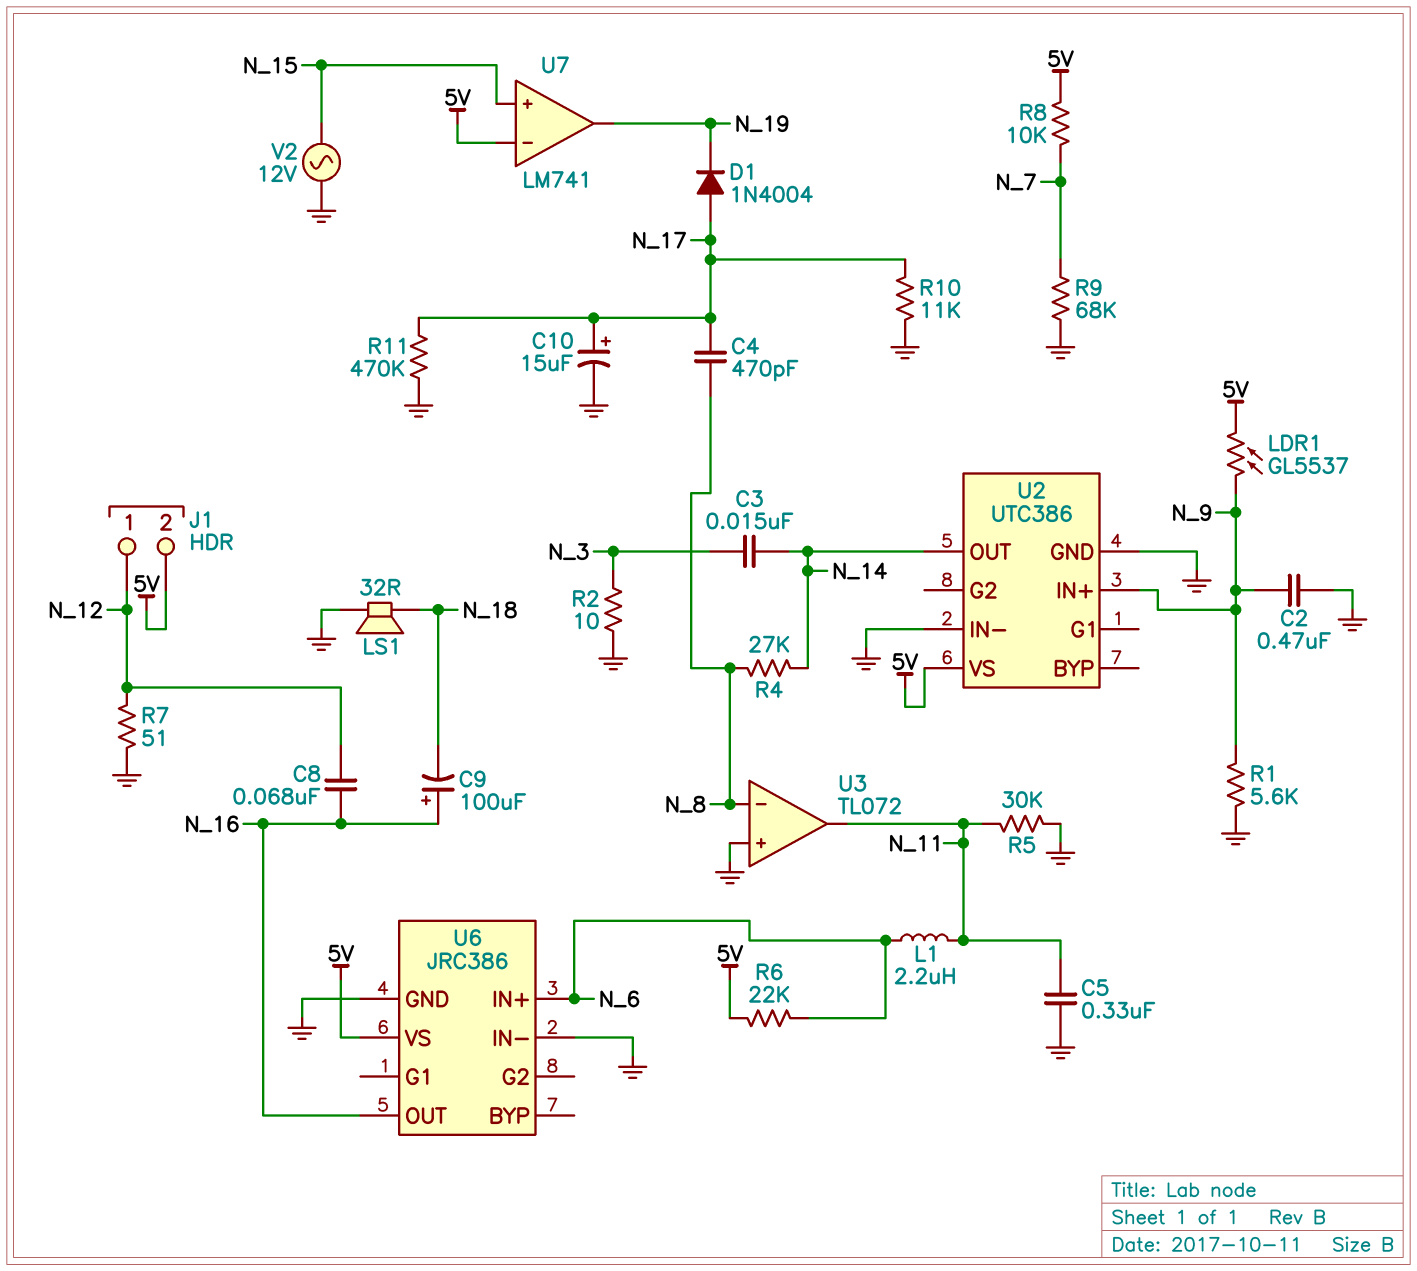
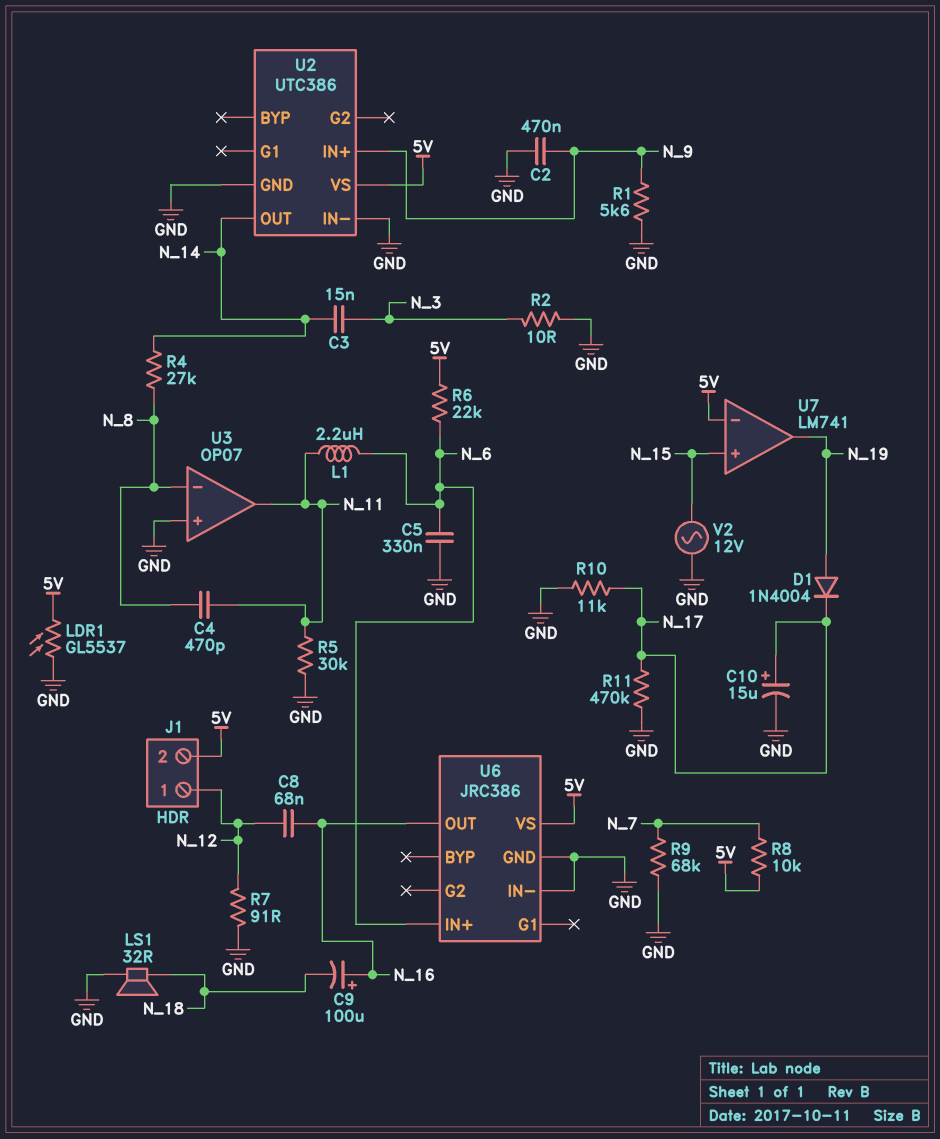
C4: 470pF (N_8, N_17) -> 470pF (N_8, N_11)
C5: 330nF (GND, N_11) -> 330nF (GND, N_6)
D1: diode 1N4004 (A N_17, K N_19) -> diode 1N4004 (A N_19, K N_17)
LDR1: GL5537 (5V, N_9) -> GL5537 (5V, GND)
R7: 51 (GND, N_12) -> 91 (GND, N_12)
U3: TL072 -> OP07

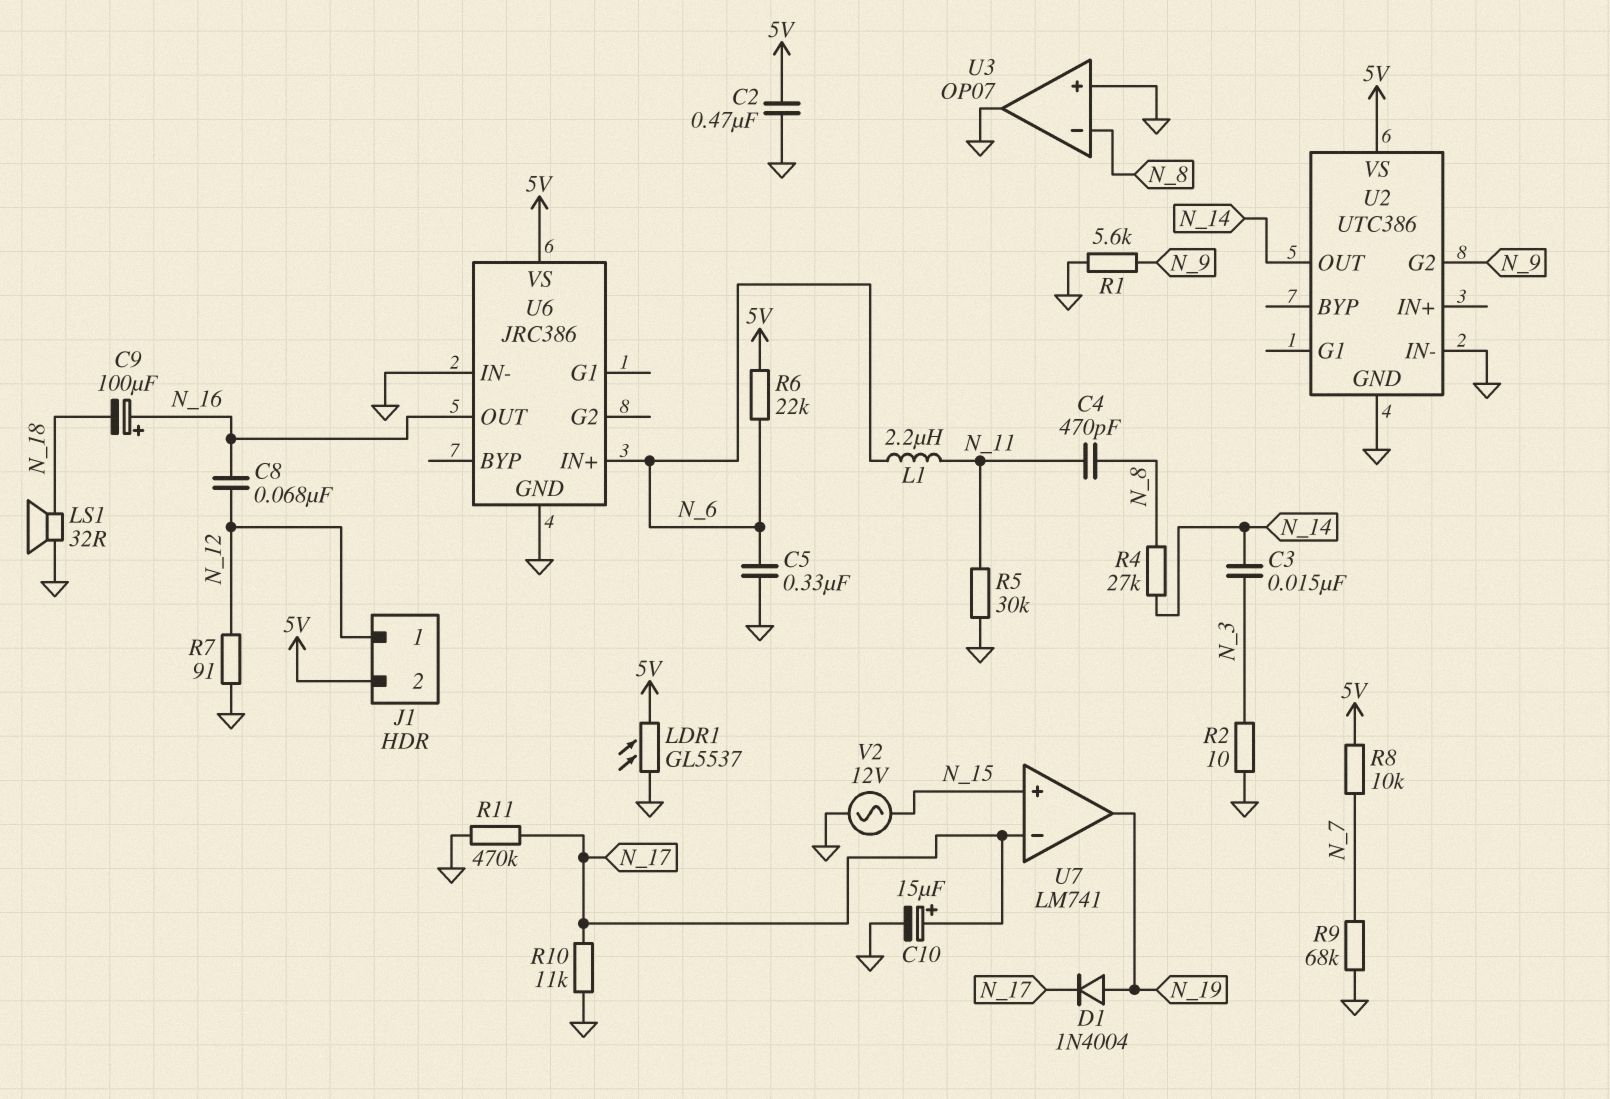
C2: 470nF (GND, N_9) -> 470nF (5V, GND)
U2 pin G2: none -> N_9
U2 pin IN+: N_9 -> none
U3 pin out: N_11 -> GND
U7 pin in-: 5V -> N_17

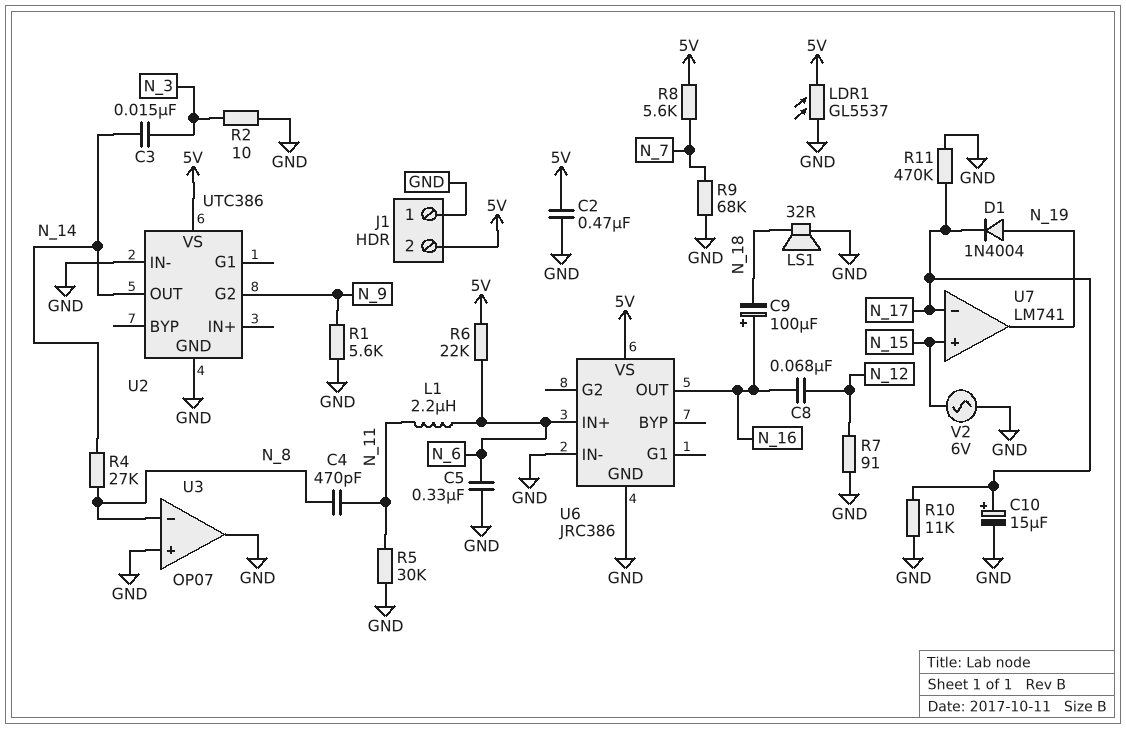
J1 pin 1: N_12 -> GND
R8: 10k (5V, N_7) -> 5.6k (5V, N_7)
V2: AC 12V (GND, N_15) -> AC 6V (GND, N_15)

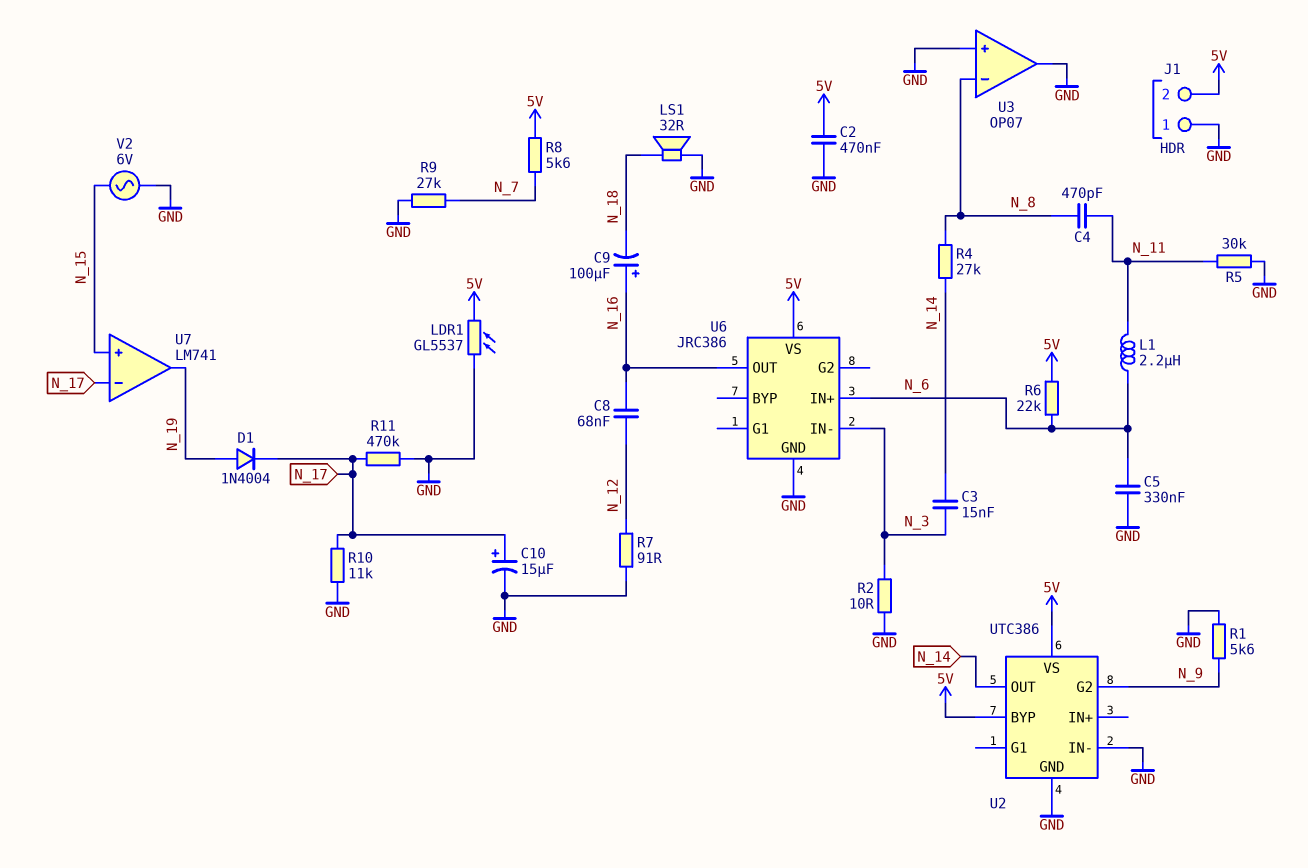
R9: 68k (GND, N_7) -> 27k (GND, N_7)
U2 pin BYP: none -> 5V
U6 pin IN-: GND -> N_3

